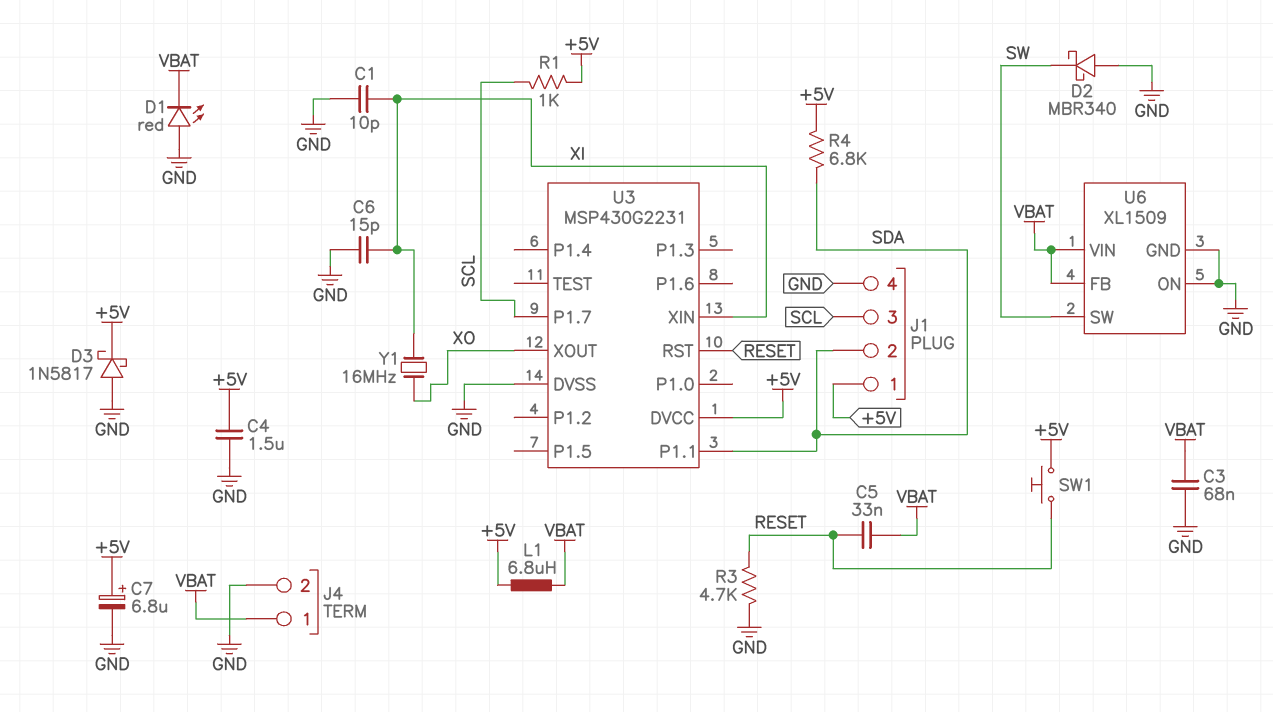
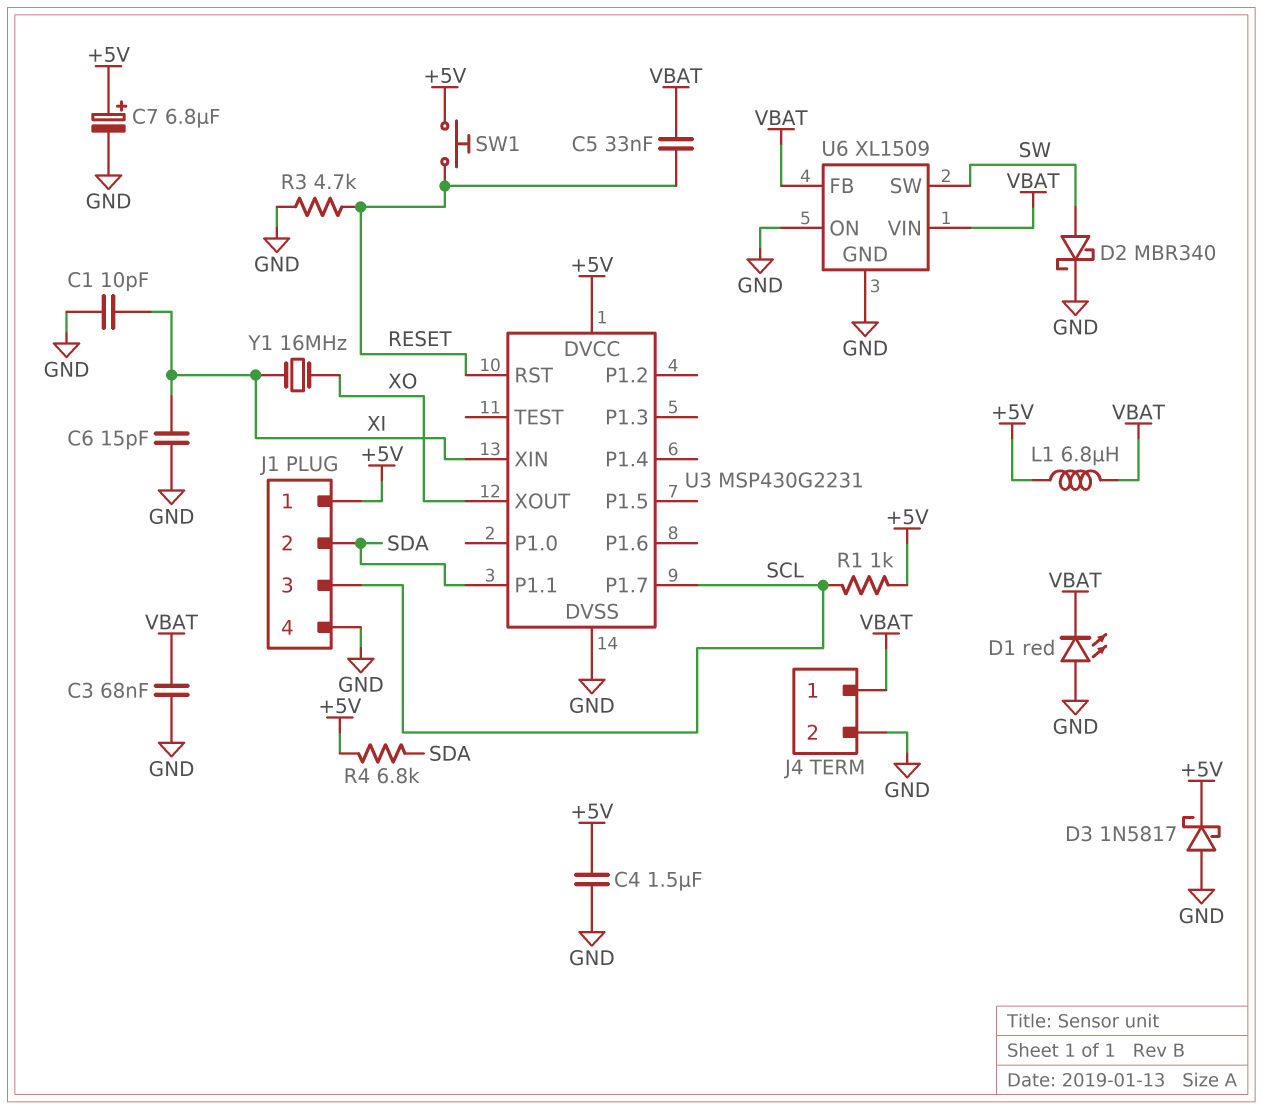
D2: schottky MBR340 (A GND, K SW) -> schottky MBR340 (A SW, K GND)

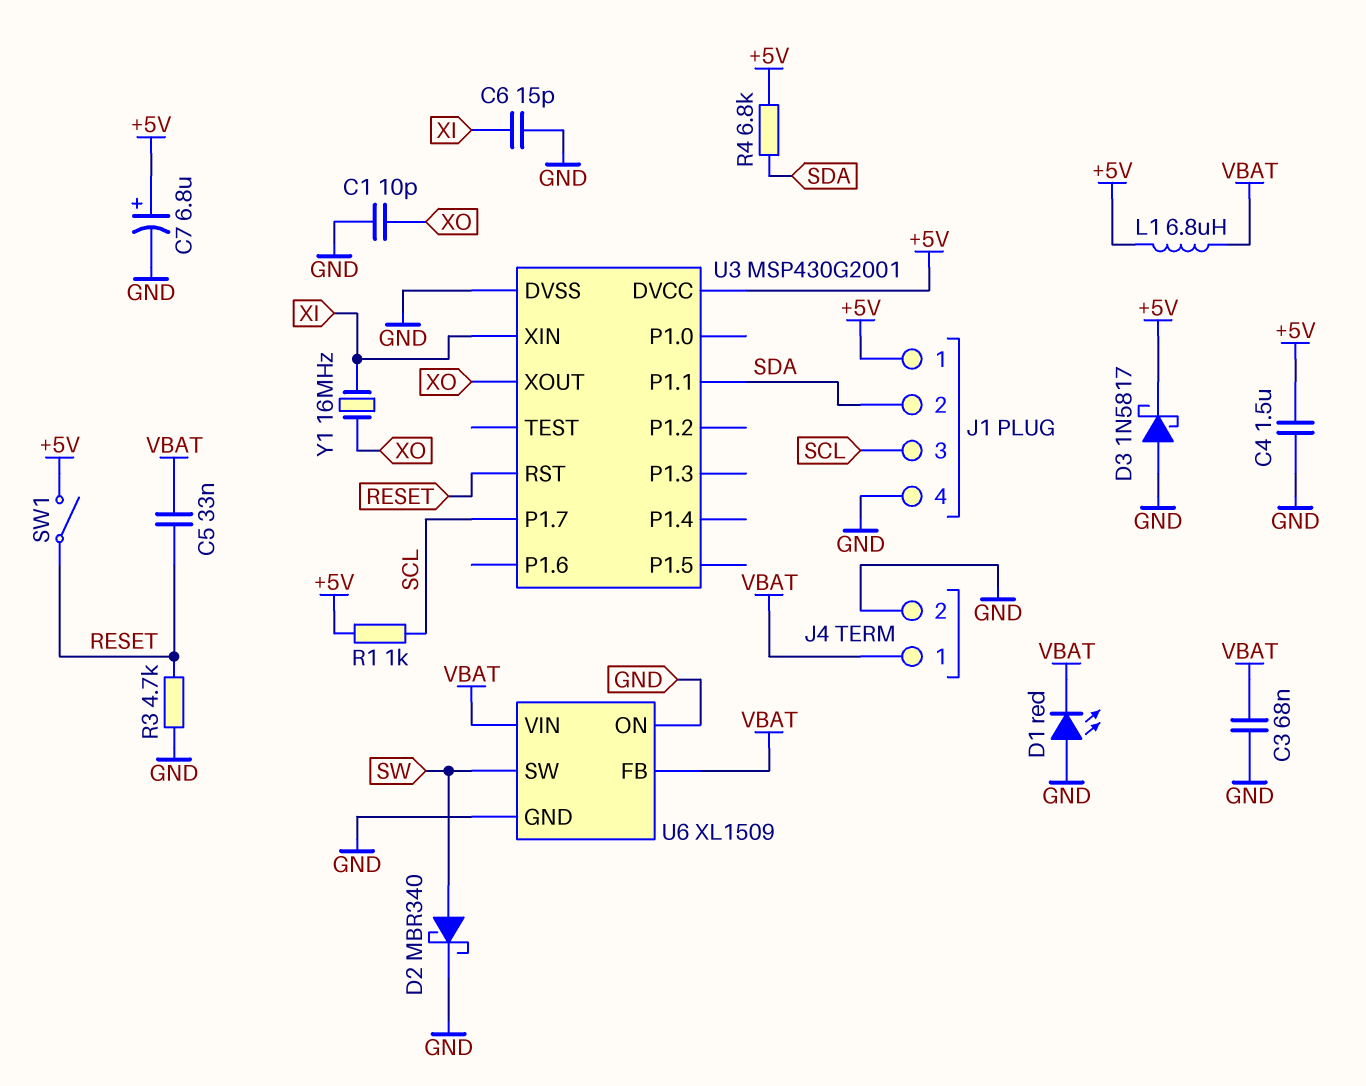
C1: 10pF (GND, XI) -> 10pF (GND, XO)
SW1: button (+5V, RESET) -> switch (+5V, RESET)
U3: MSP430G2231 -> MSP430G2001

